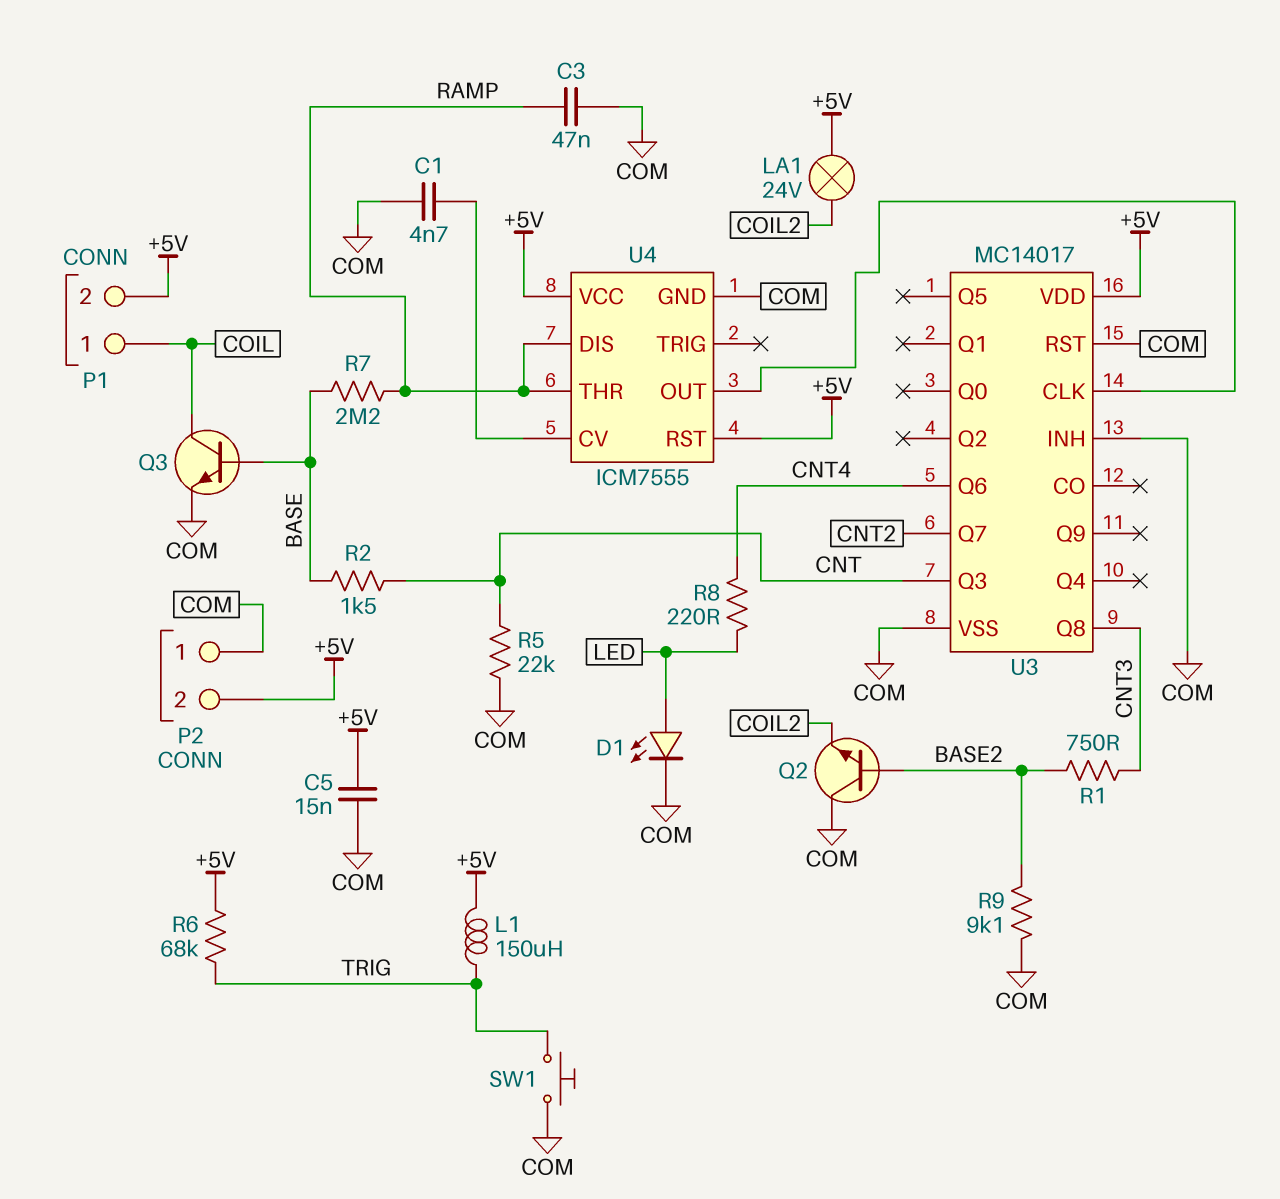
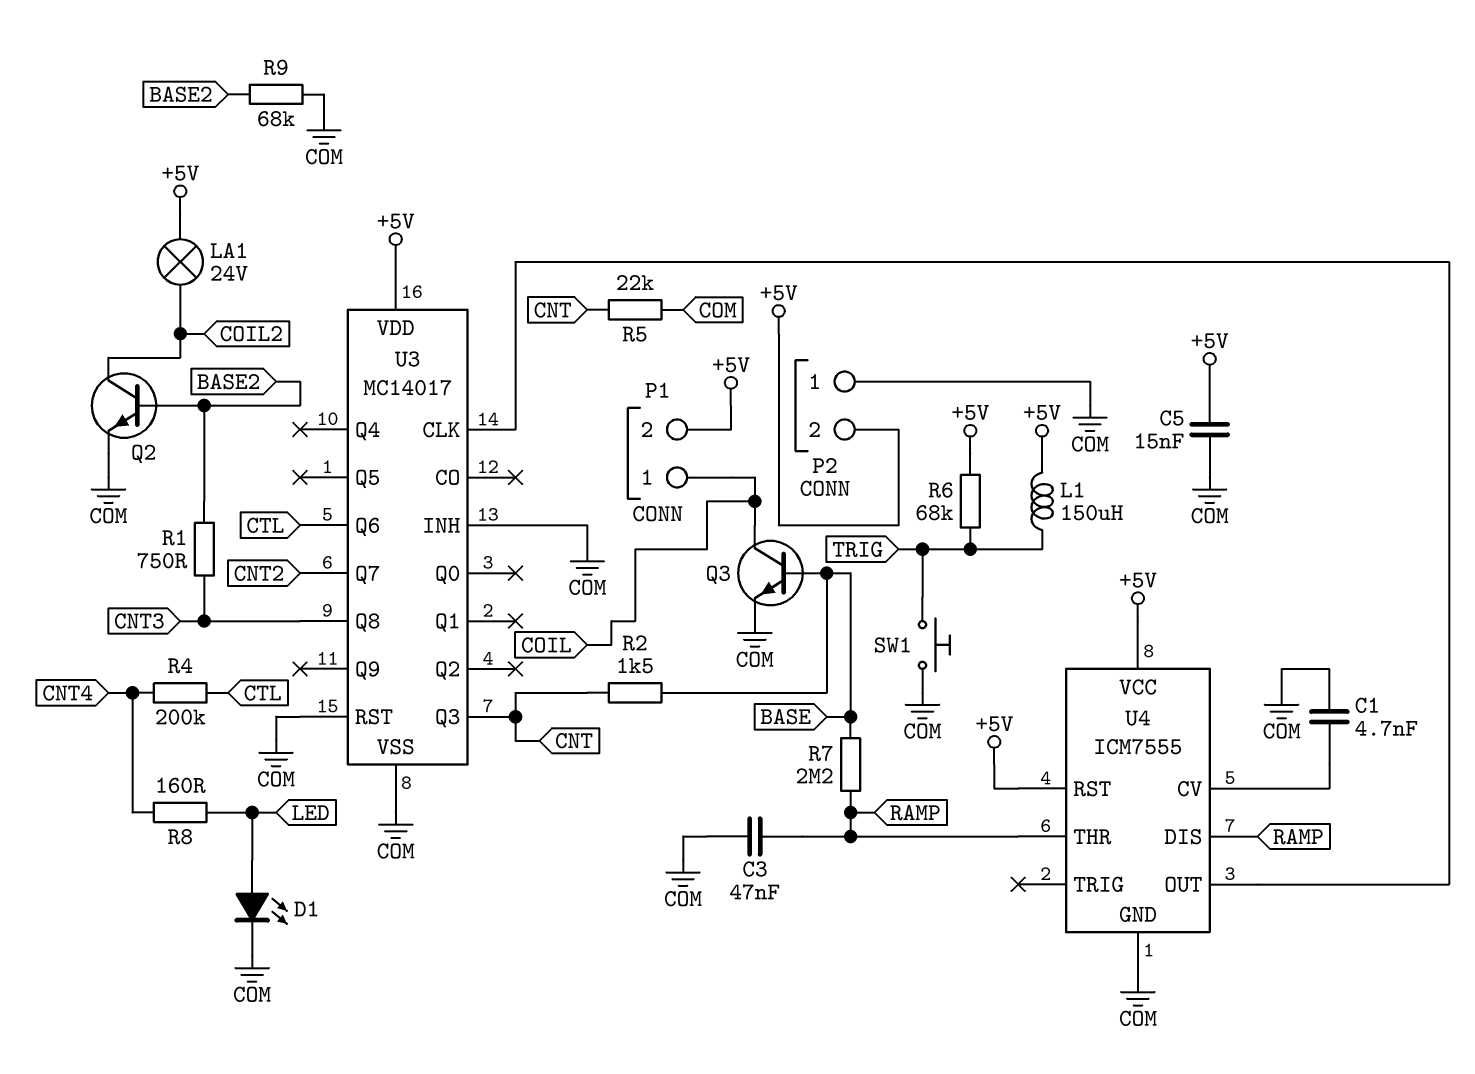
Q2: NPN (B BASE2, C COM, E COIL2) -> NPN (B BASE2, C COIL2, E COM)
R4: none -> 200k (CNT4, CTL)
R8: 220 (CNT4, LED) -> 160 (CNT4, LED)
R9: 9.1k (BASE2, COM) -> 68k (BASE2, COM)
U3 pin Q6: CNT4 -> CTL

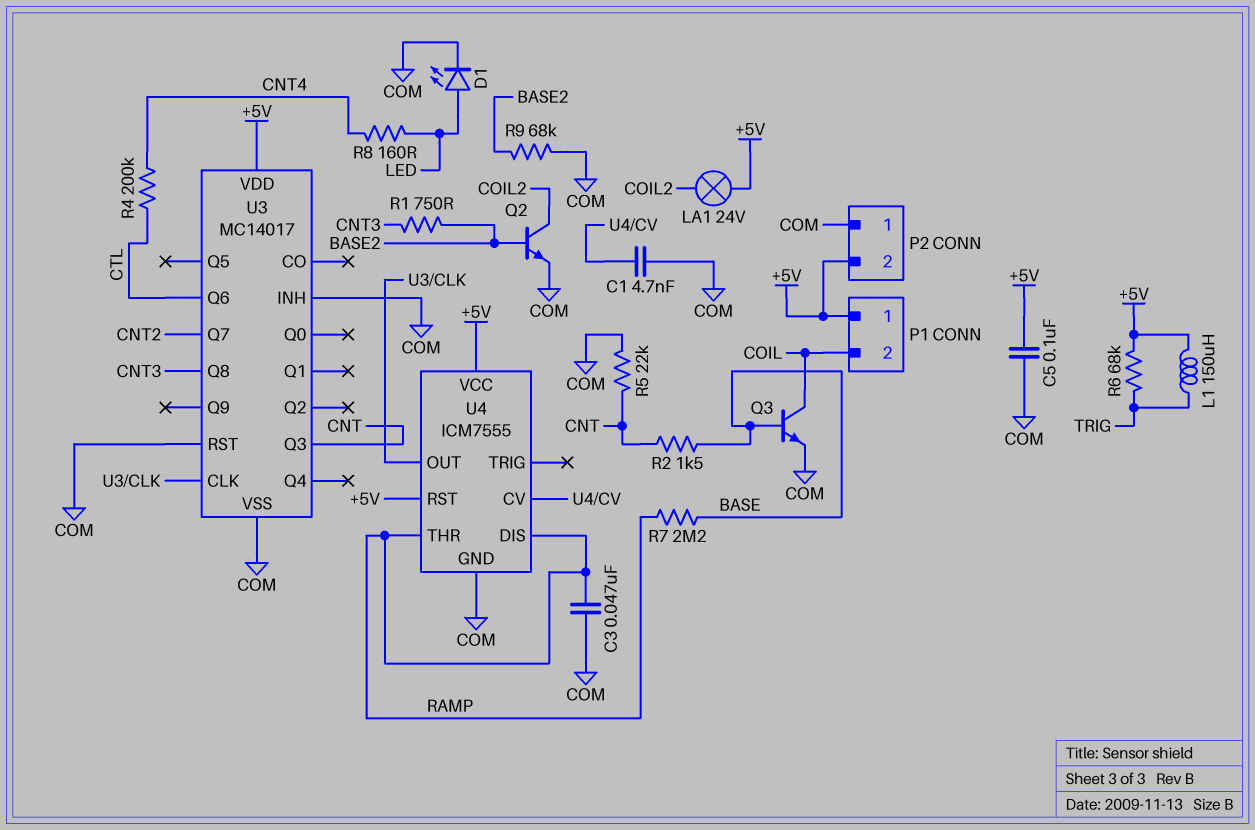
C5: 15nF (+5V, COM) -> 100nF (+5V, COM)
P1 pin 1: COIL -> +5V
P1 pin 2: +5V -> COIL
SW1: button (COM, TRIG) -> none

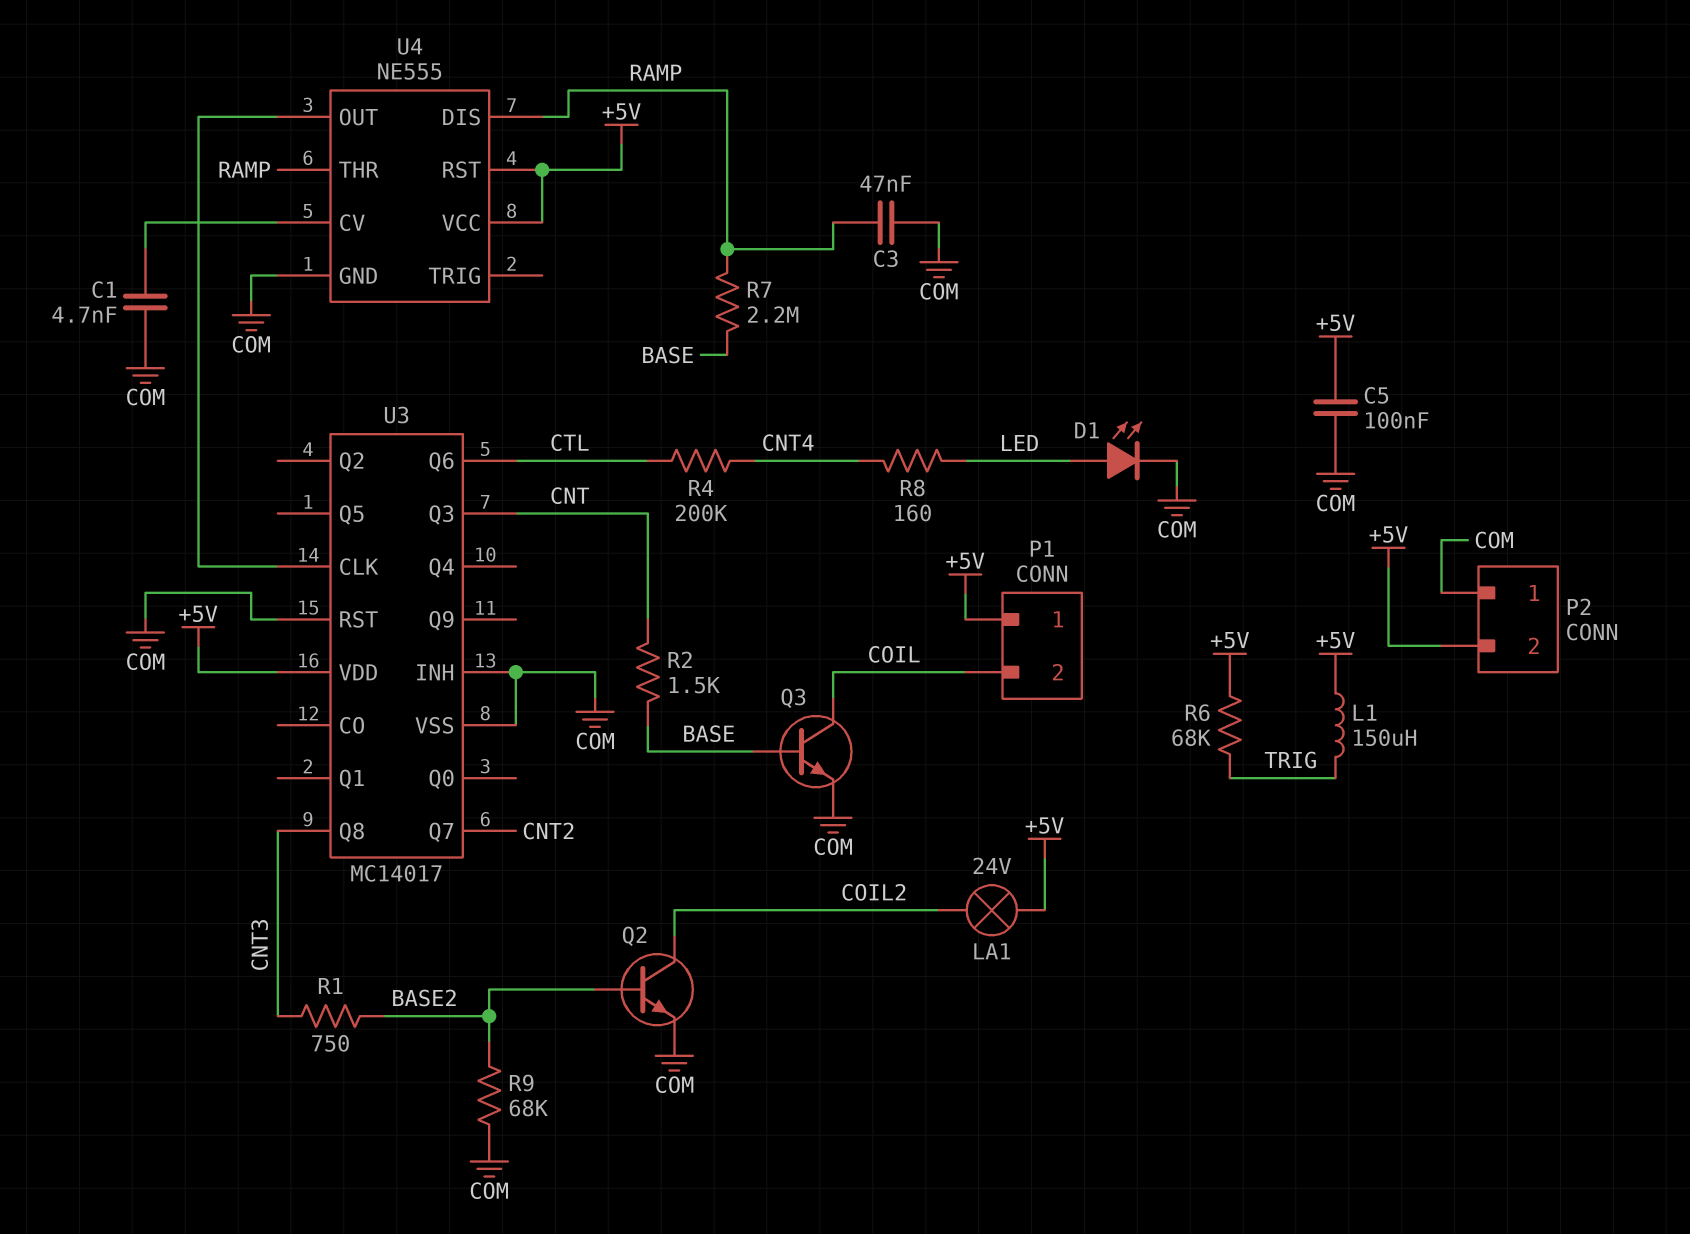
R5: 22k (CNT, COM) -> none
U4: ICM7555 -> NE555

